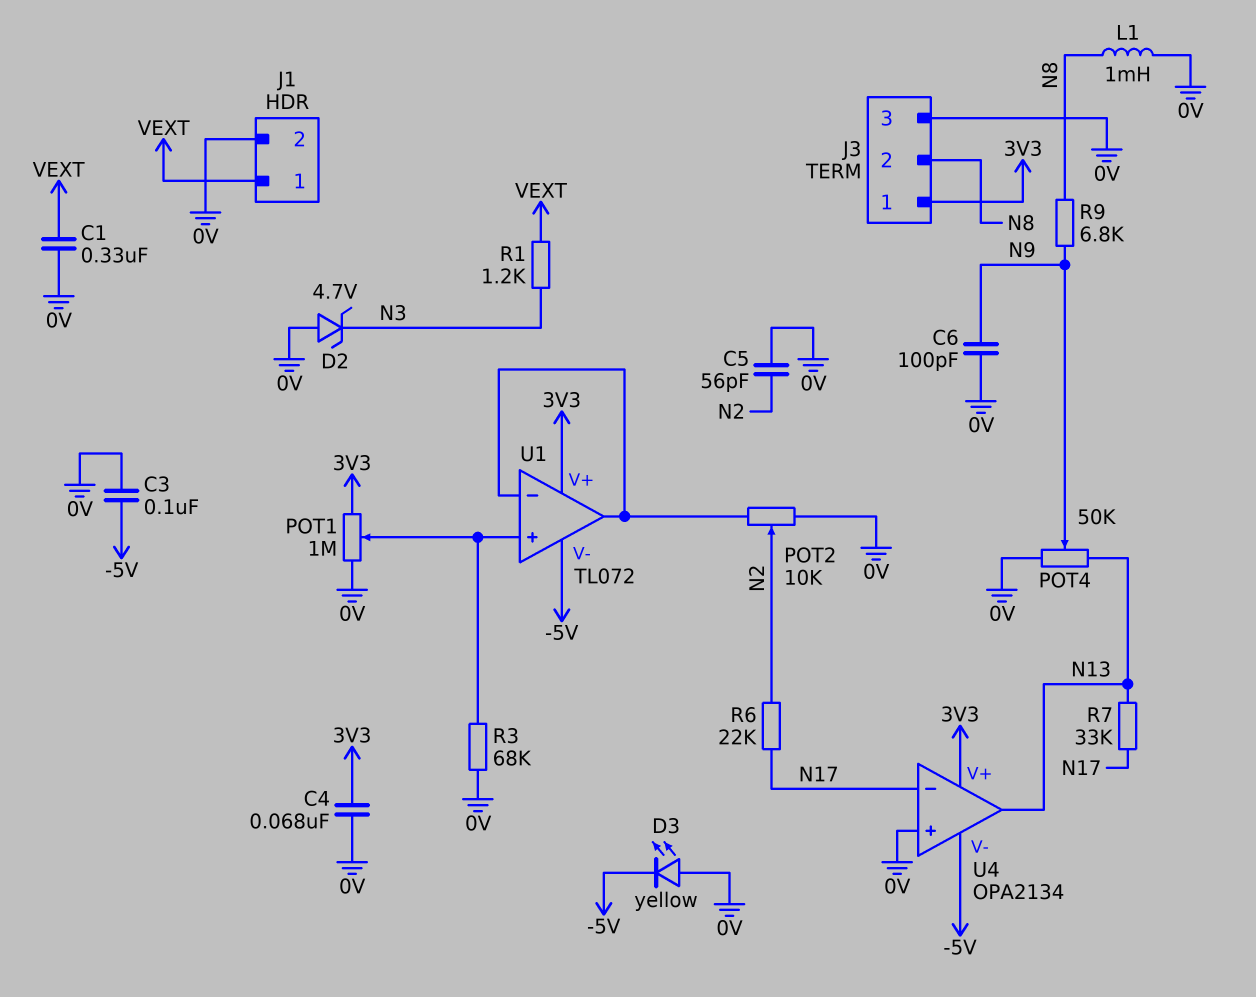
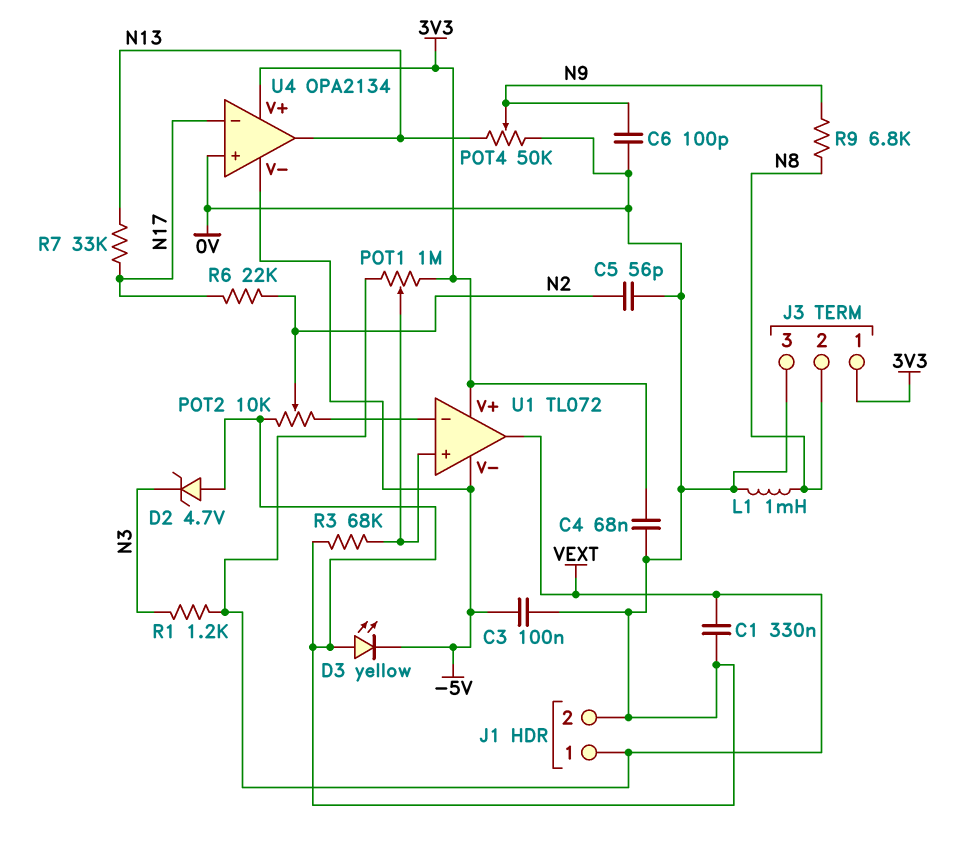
POT1: 1M (0V, 3V3, wiper U1/in+) -> 1M (3V3, VEXT, wiper U1/in+)
U1 pin out: U1/in- -> VEXT

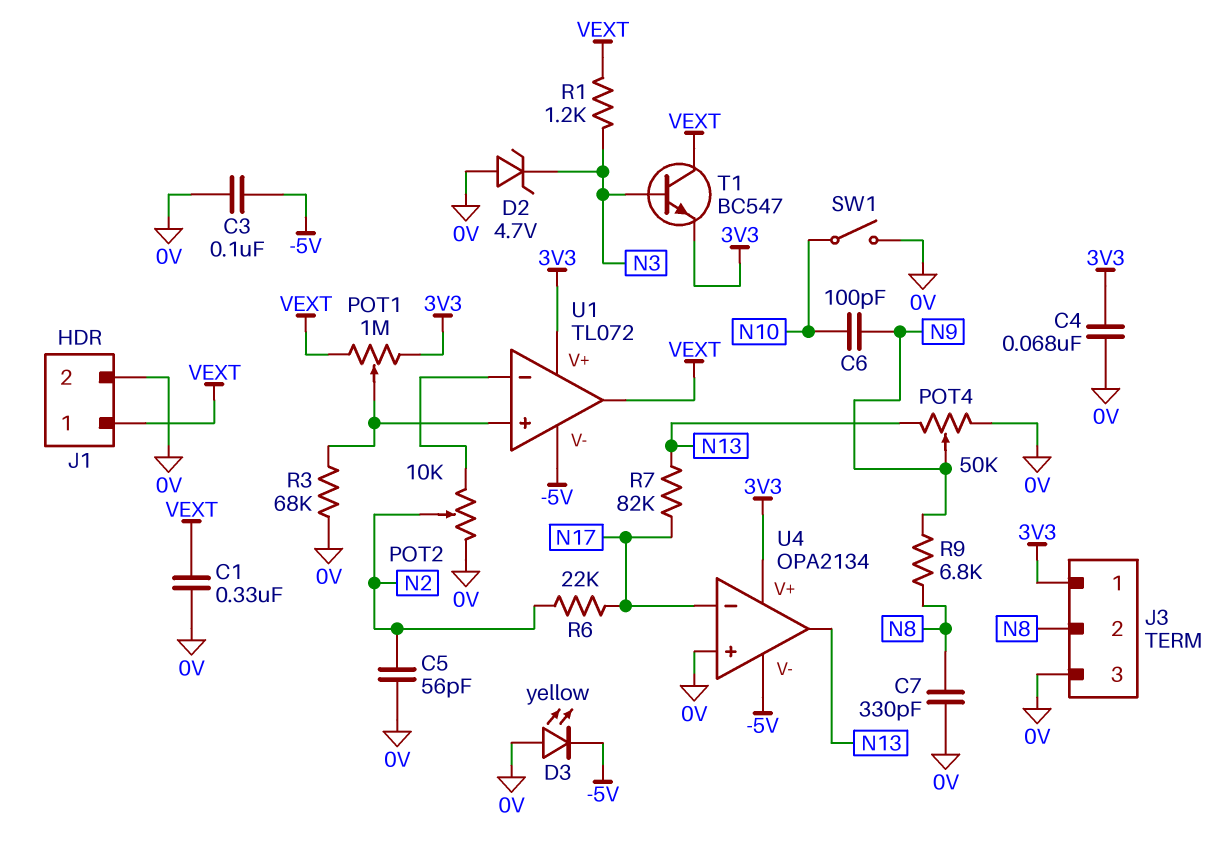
C6: 100pF (0V, N9) -> 100pF (N9, N10)
C7: none -> 330pF (0V, N8)
L1: 1mH (0V, N8) -> none
R7: 33k (N13, N17) -> 82k (N13, N17)
SW1: none -> switch (0V, N10)
T1: none -> NPN BC547 (B N3, C VEXT, E 3V3)

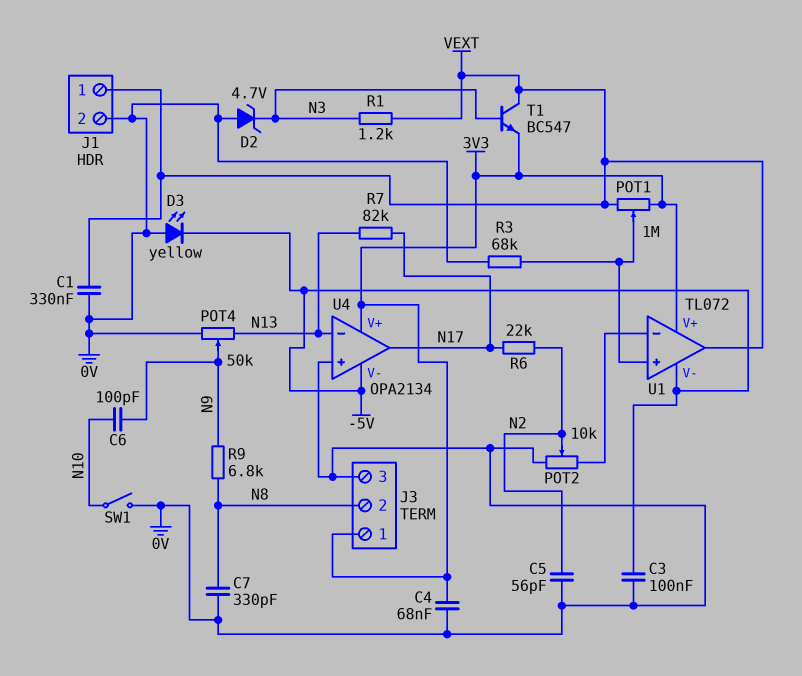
U4 pin in-: N17 -> N13
U4 pin out: N13 -> N17

